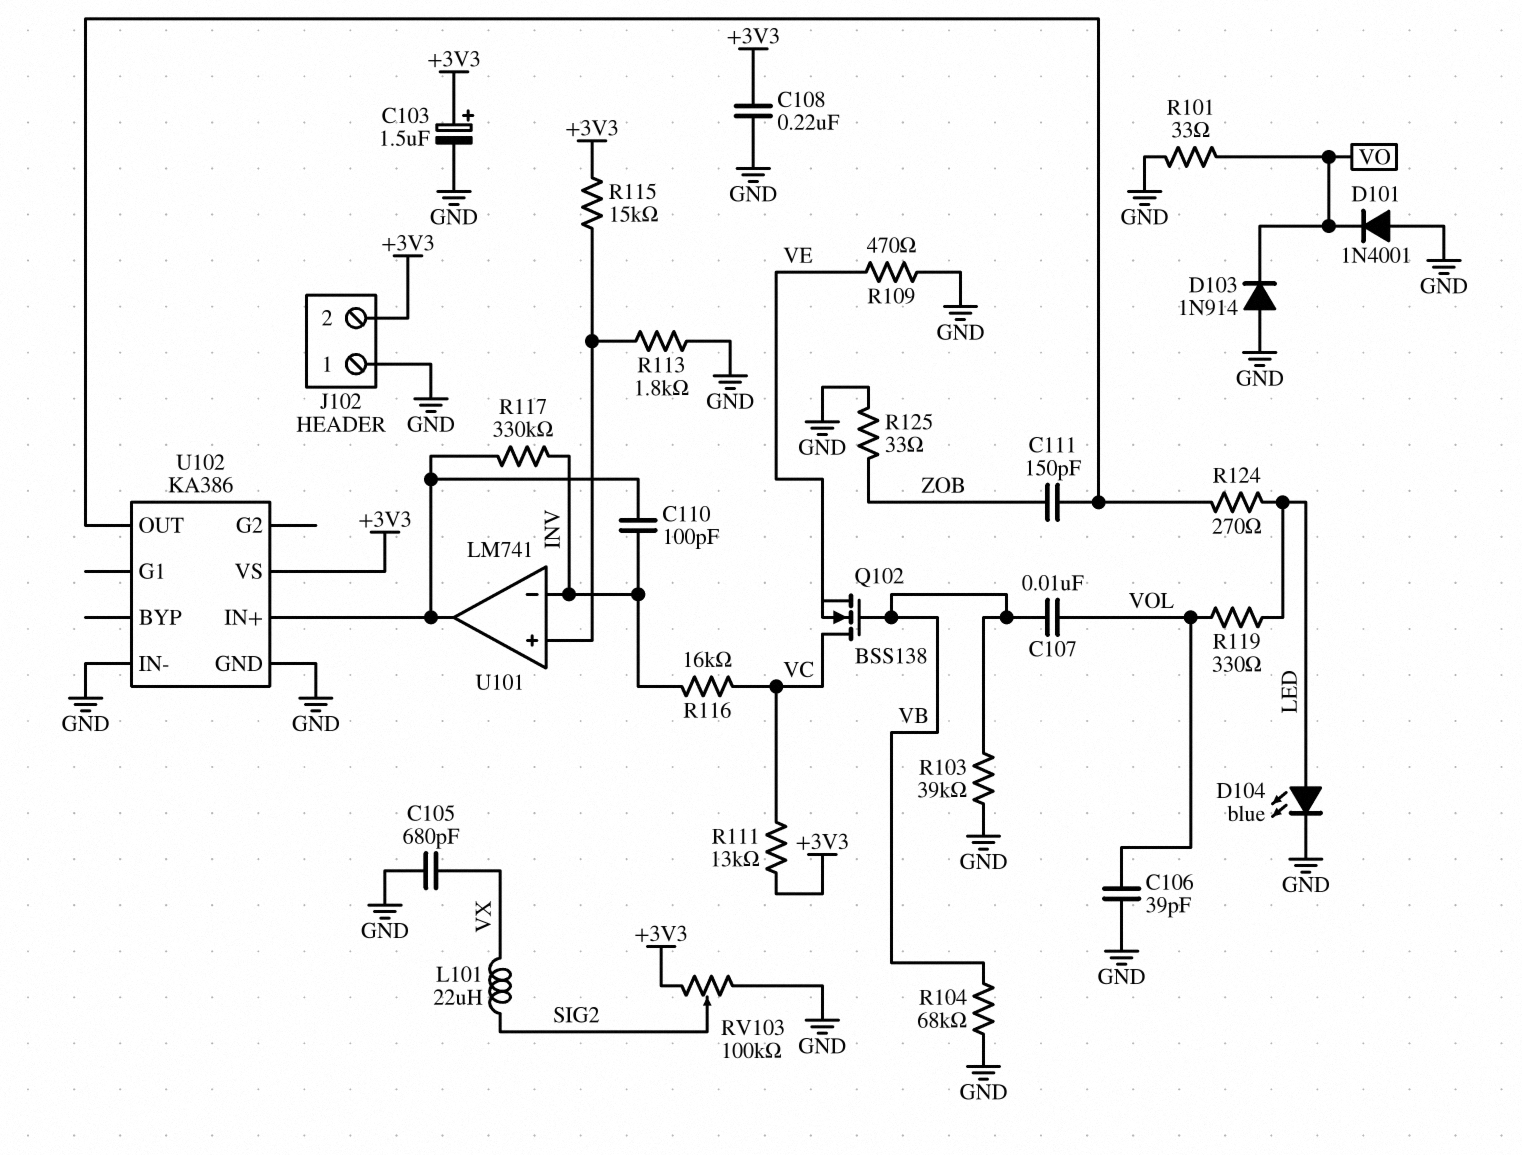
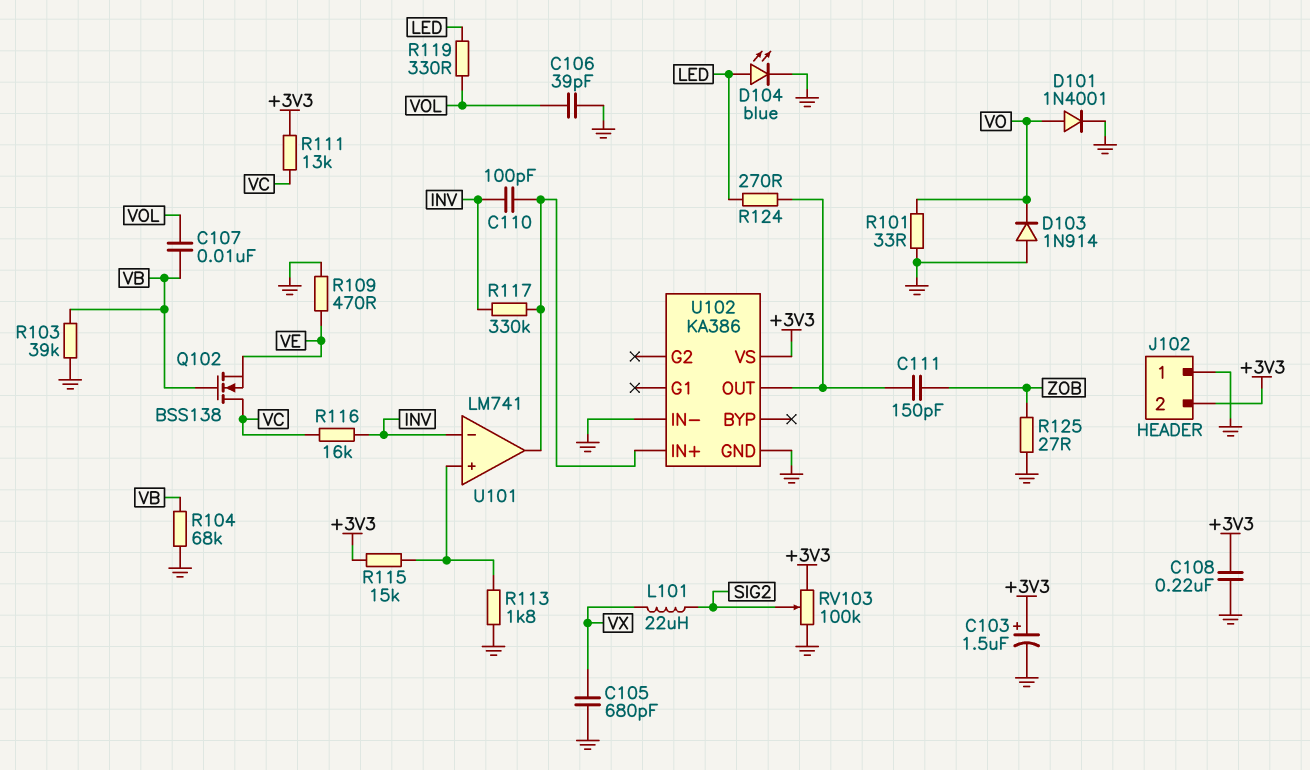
D101: diode 1N4001 (A GND, K VO) -> diode 1N4001 (A VO, K GND)
R125: 33 (GND, ZOB) -> 27 (GND, ZOB)

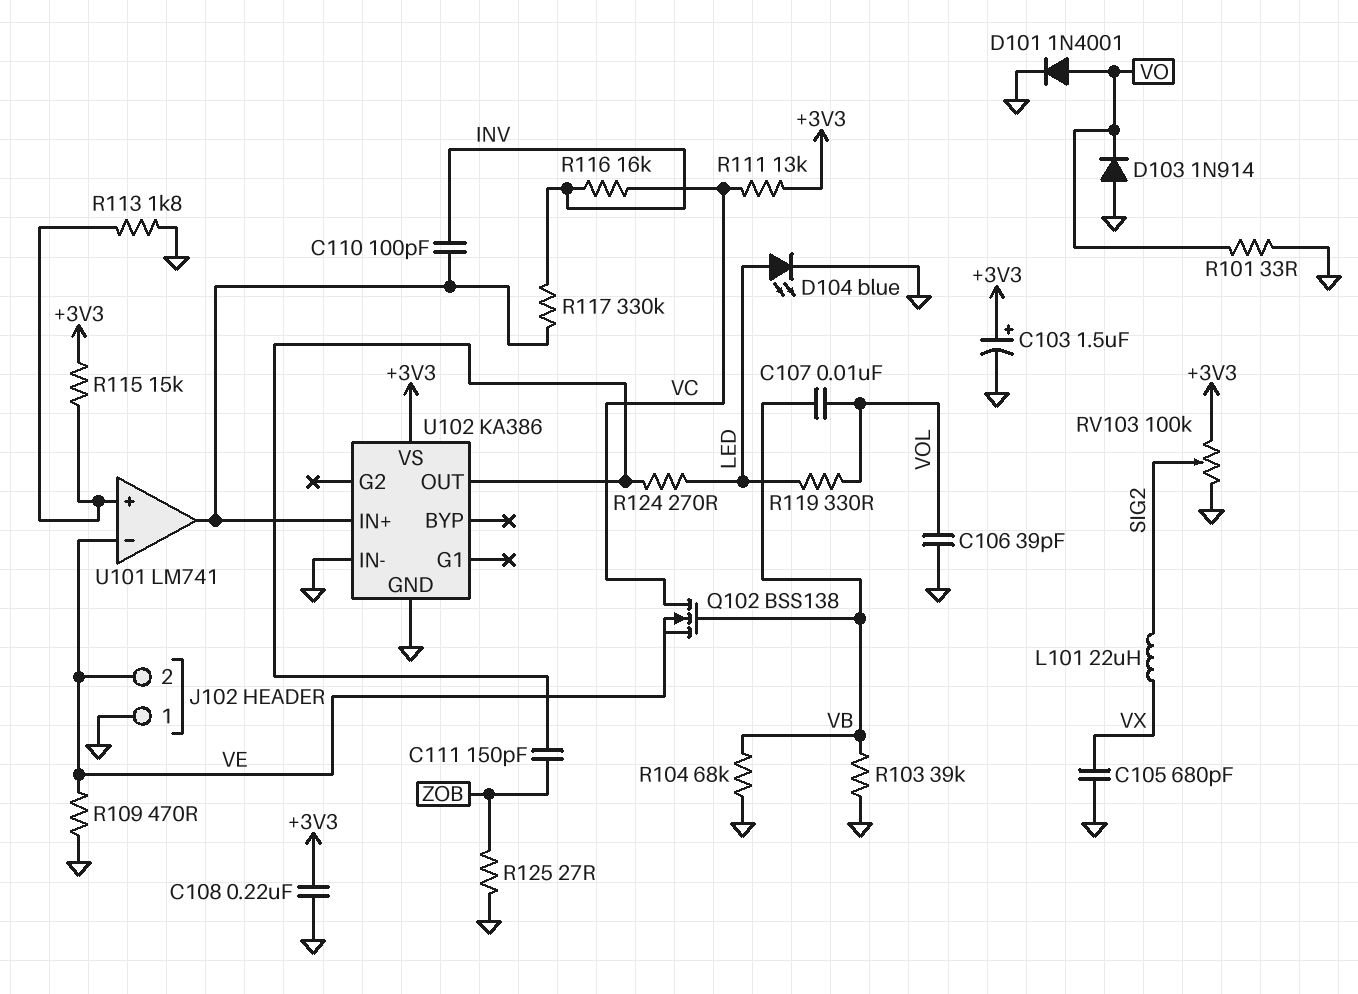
J102 pin 2: +3V3 -> VE
U101 pin in-: INV -> VE

